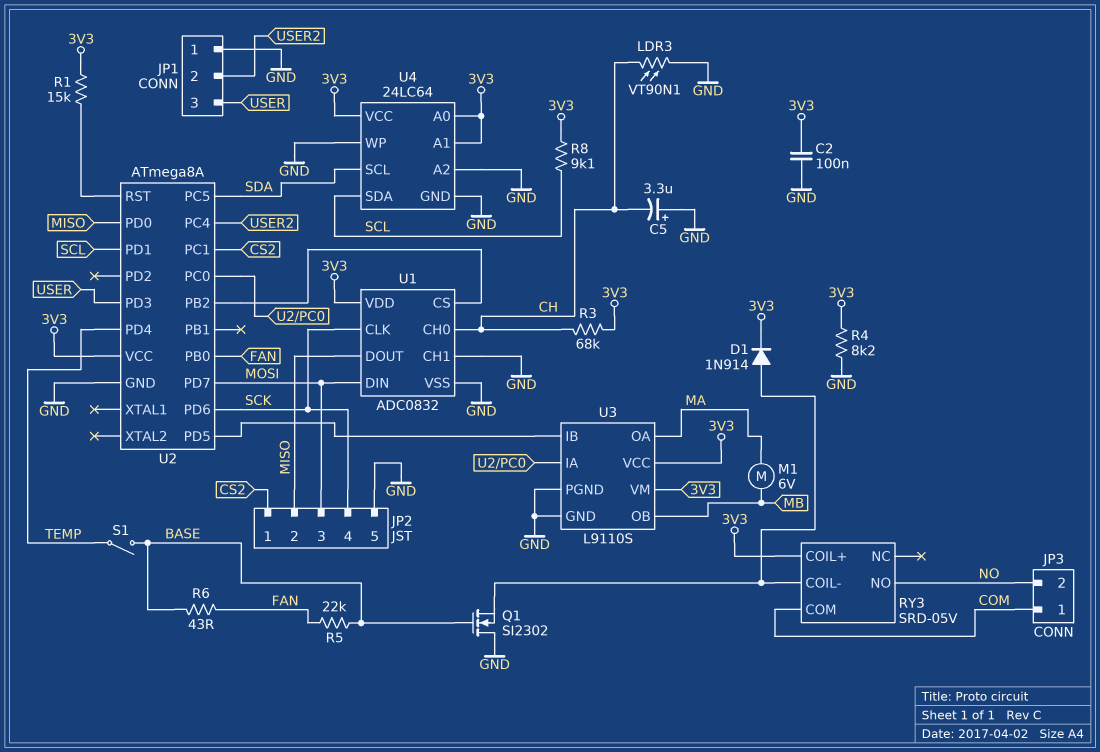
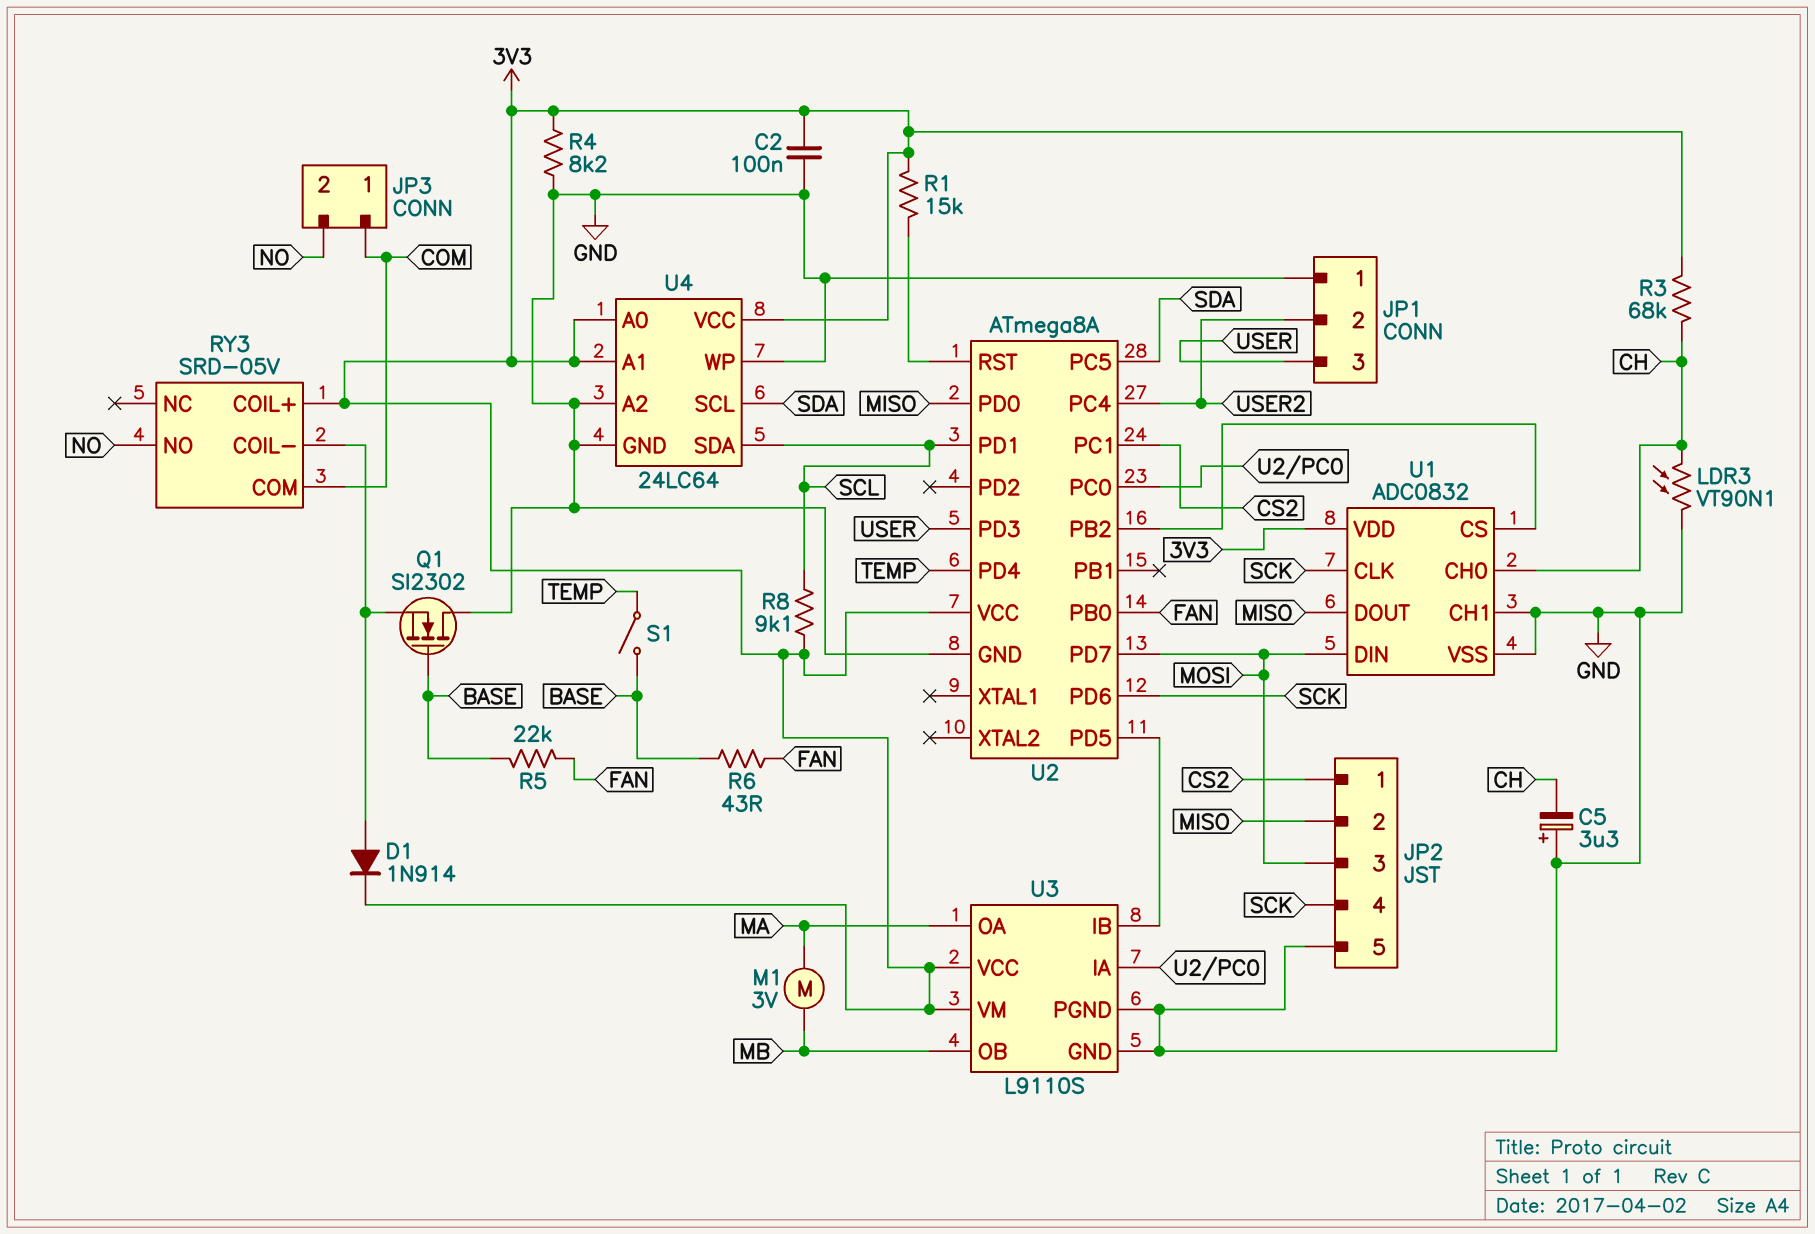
M1: motor 6V (MA, MB) -> motor 3V (MA, MB)

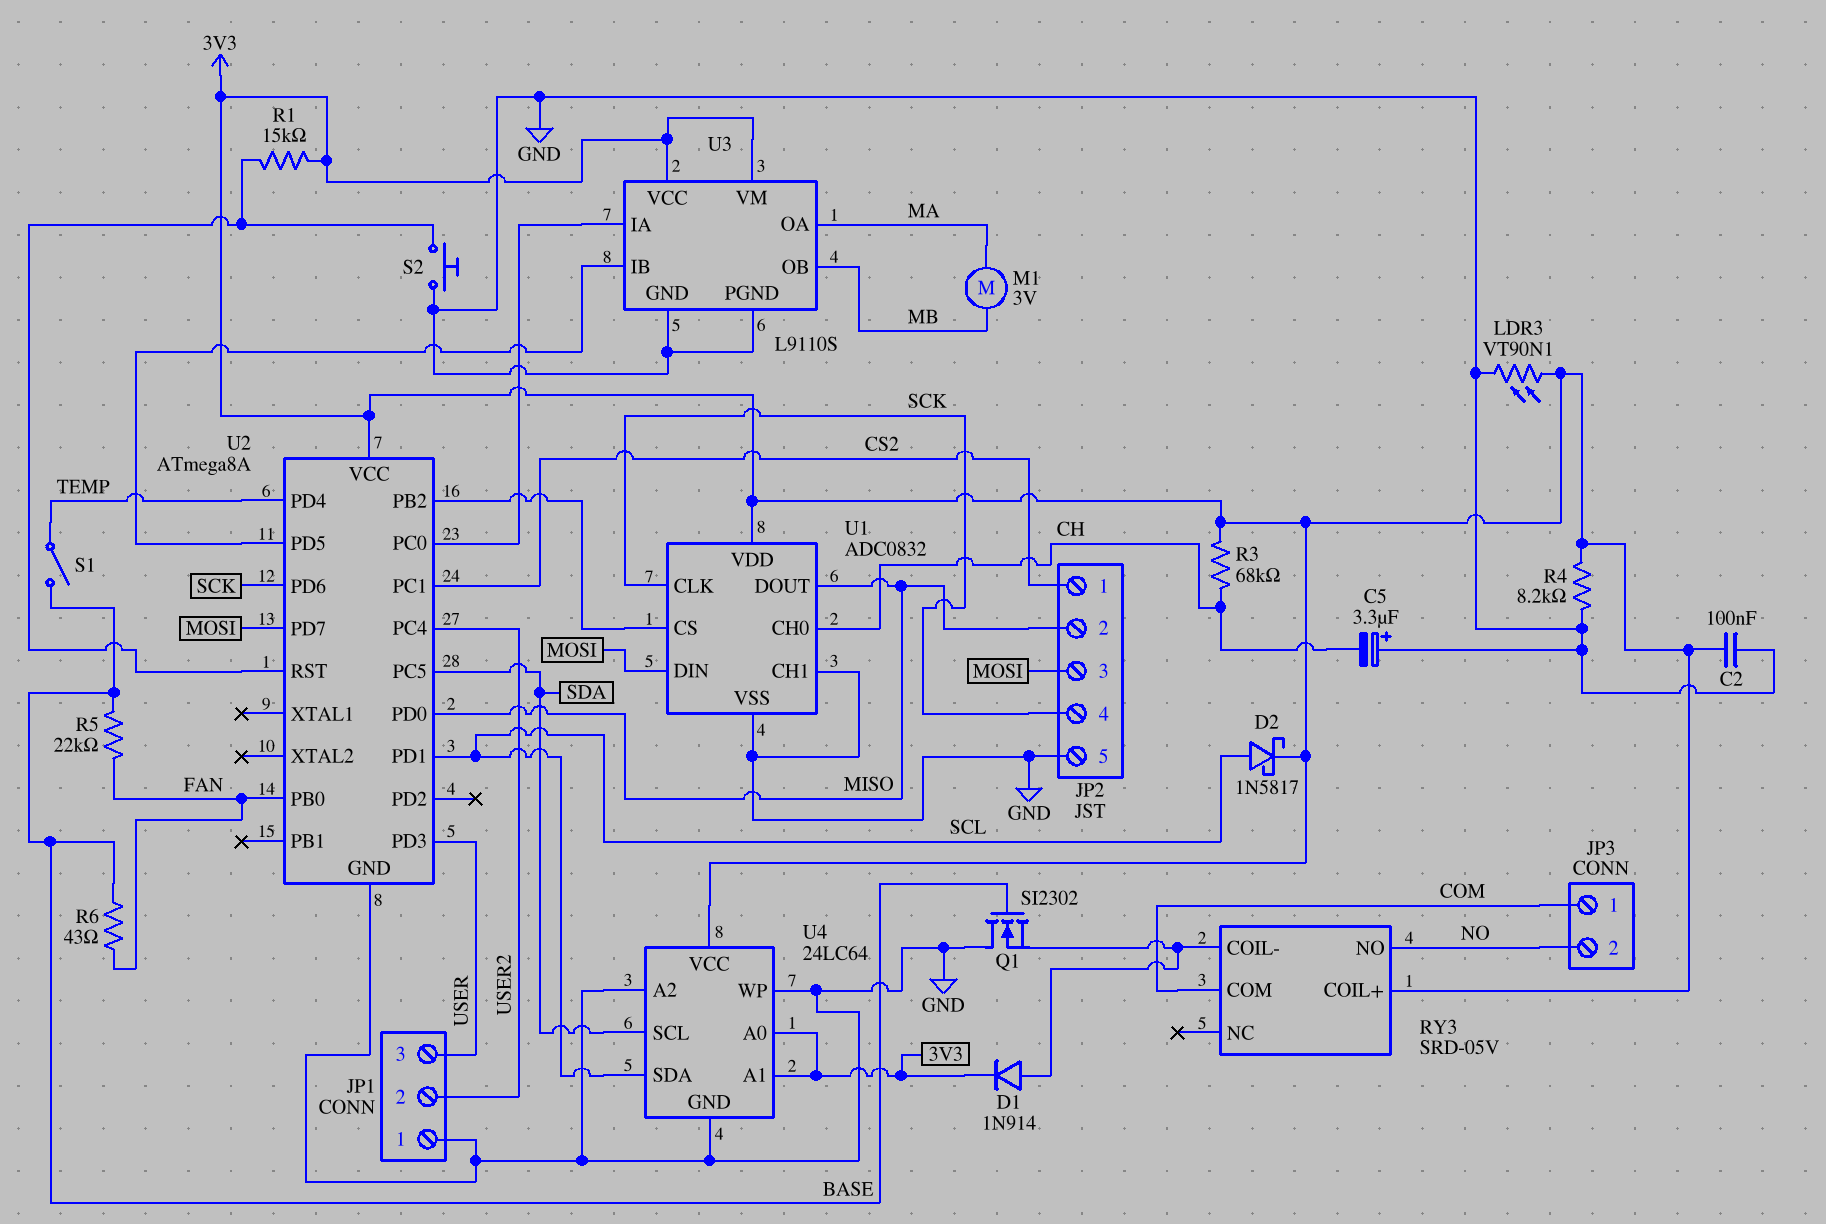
D2: none -> schottky 1N5817 (A SCL, K 3V3)
LDR3: VT90N1 (CH, GND) -> VT90N1 (3V3, GND)
R8: 9.1k (3V3, SCL) -> none
S2: none -> button (GND, U2/RST)

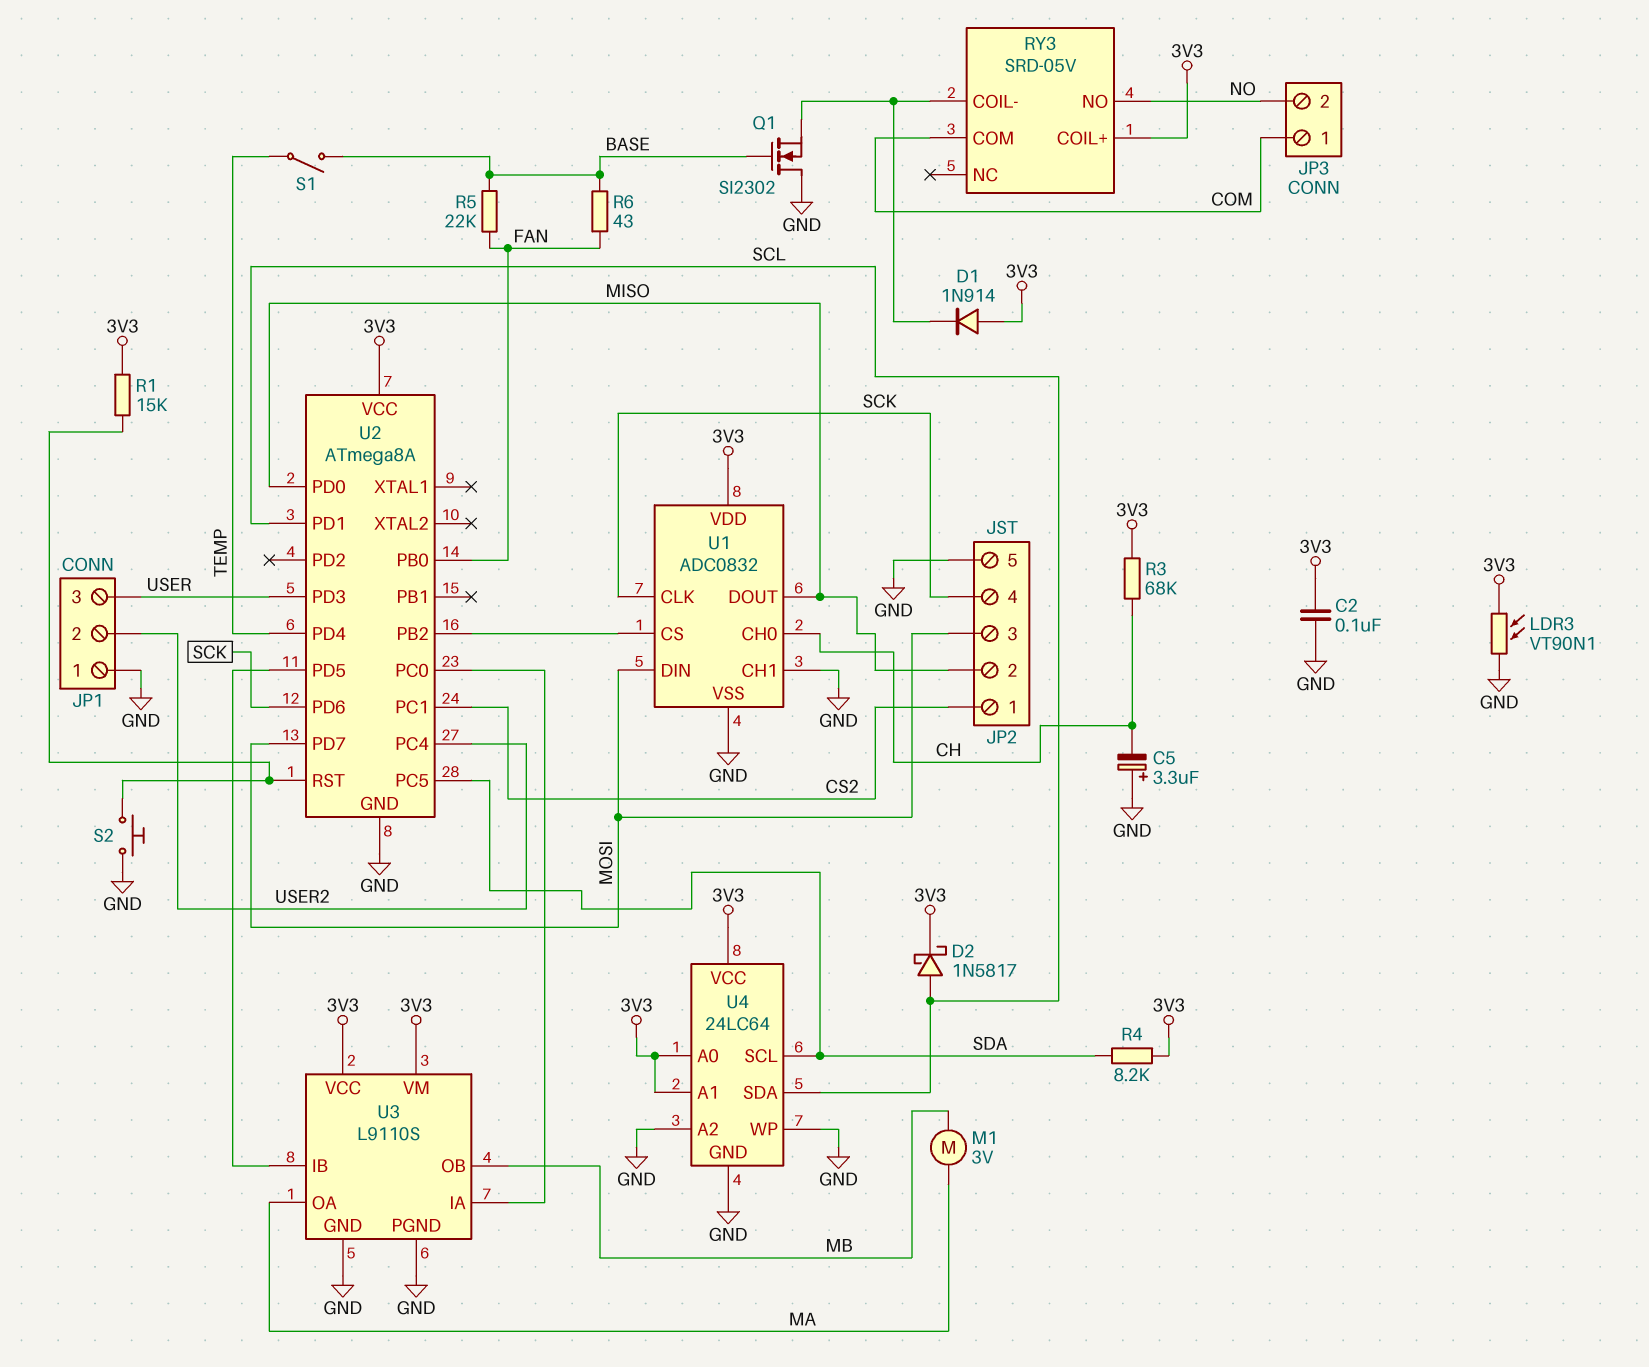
D1: diode 1N914 (A RY3/COIL-, K 3V3) -> diode 1N914 (A 3V3, K RY3/COIL-)
R4: 8.2k (3V3, GND) -> 8.2k (3V3, SDA)

